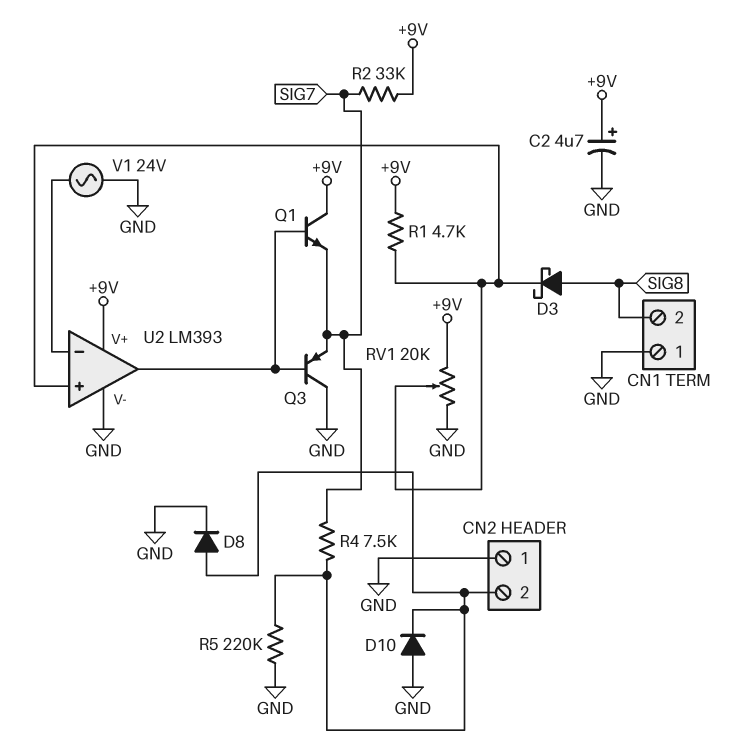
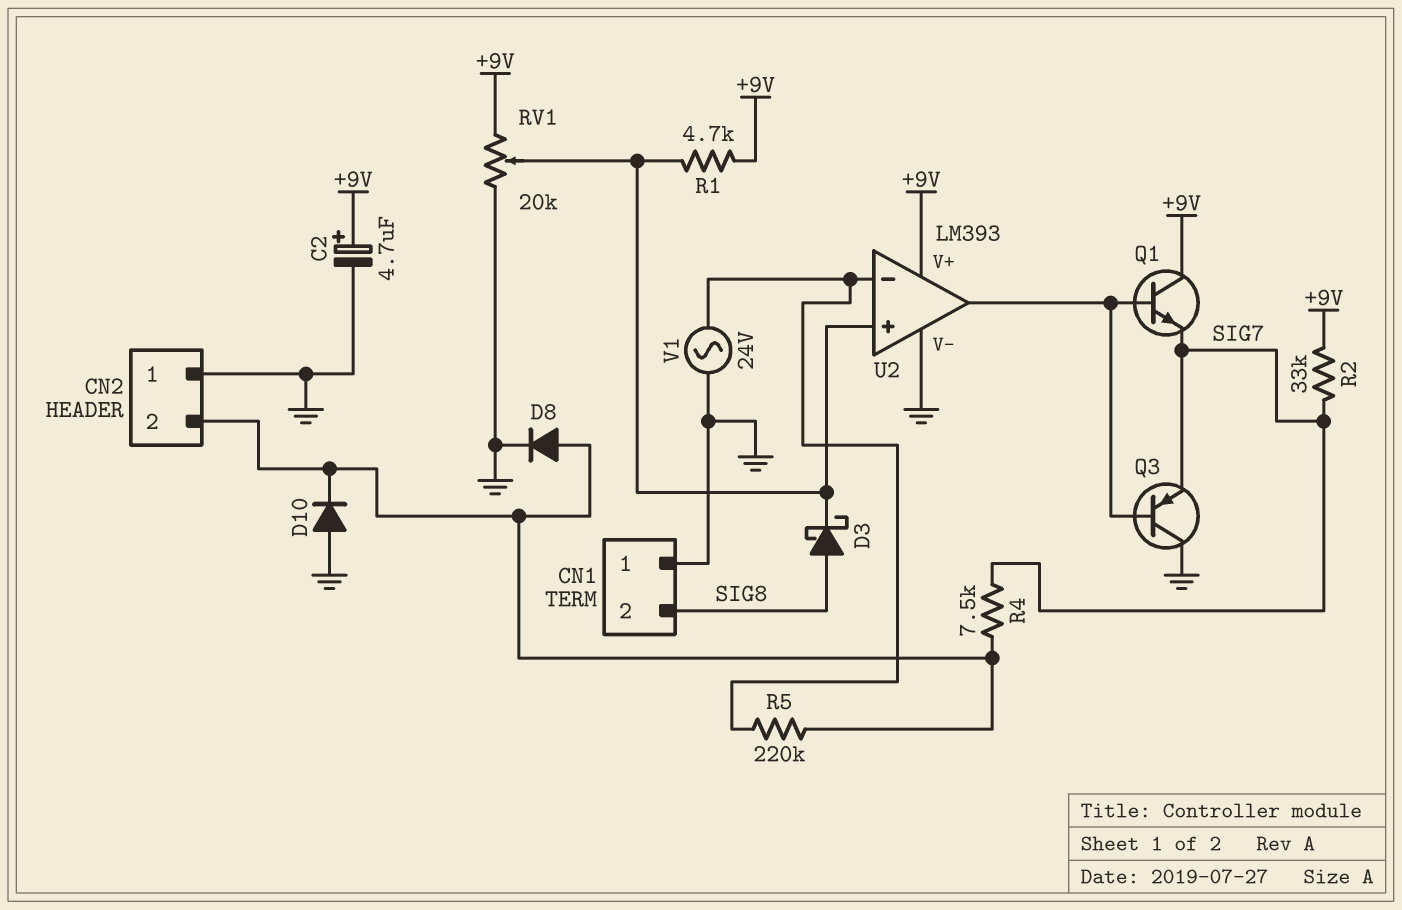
R5: 220k (CN2/2, GND) -> 220k (CN2/2, U2/in-)

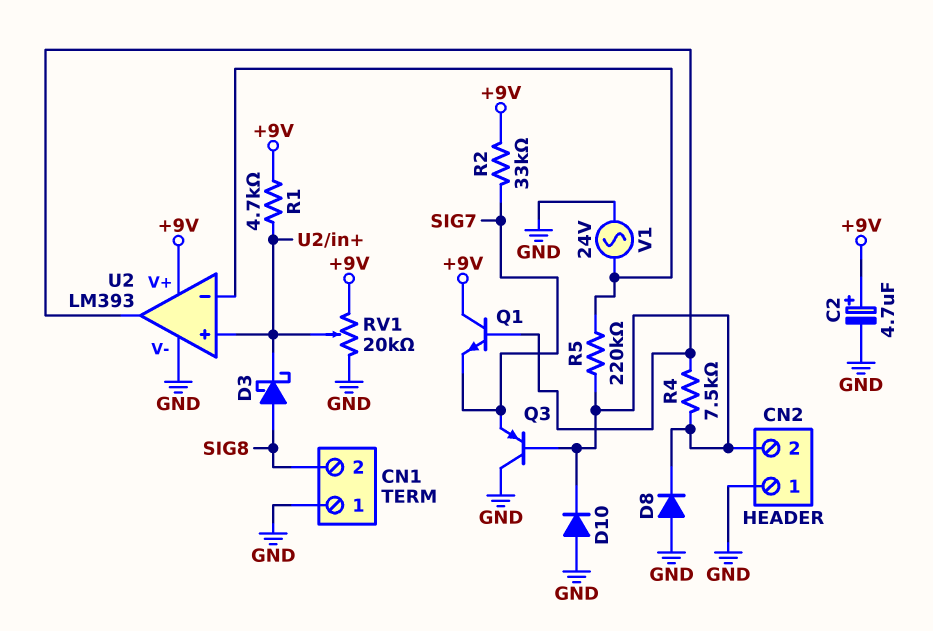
D8: diode (A CN2/2, K GND) -> diode (A GND, K CN2/2)
Q3: PNP (B U2/out, C GND, E SIG7) -> PNP (B CN2/2, C GND, E SIG7)
R4: 7.5k (CN2/2, SIG7) -> 7.5k (CN2/2, U2/out)

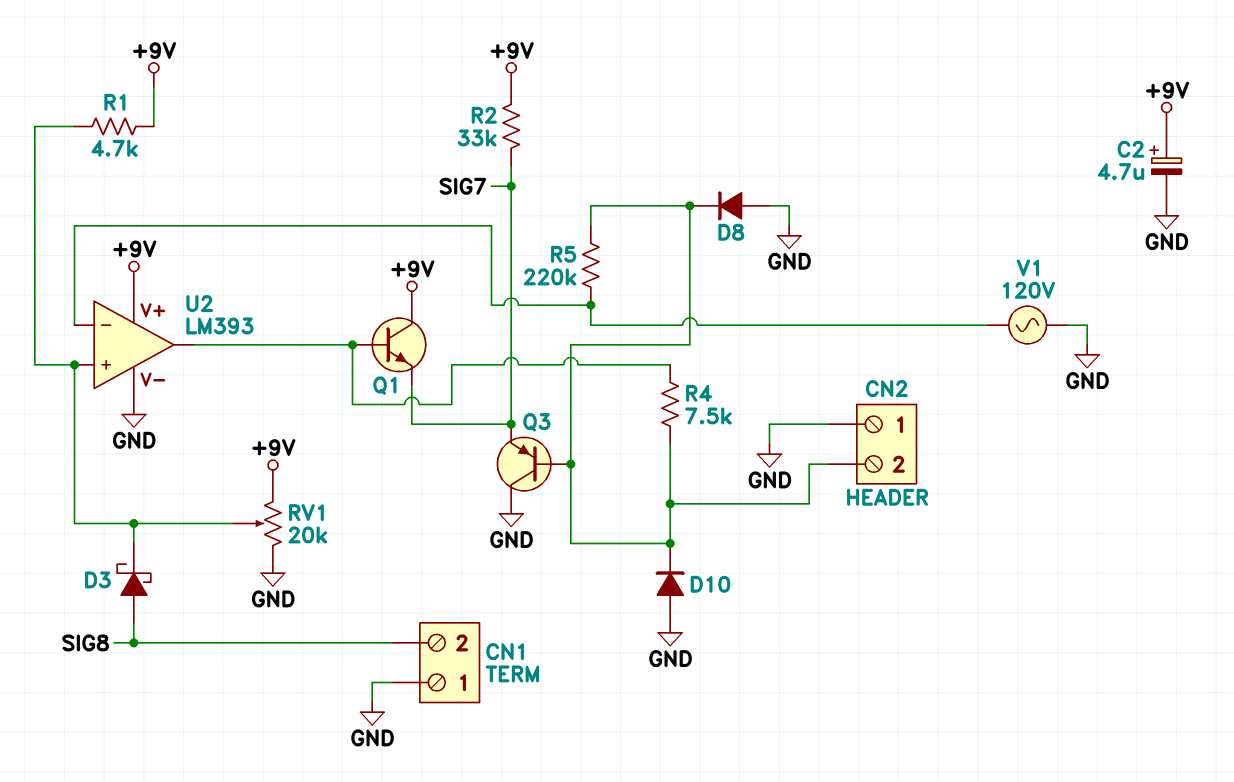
V1: AC 24V (GND, U2/in-) -> AC 120V (GND, U2/in-)

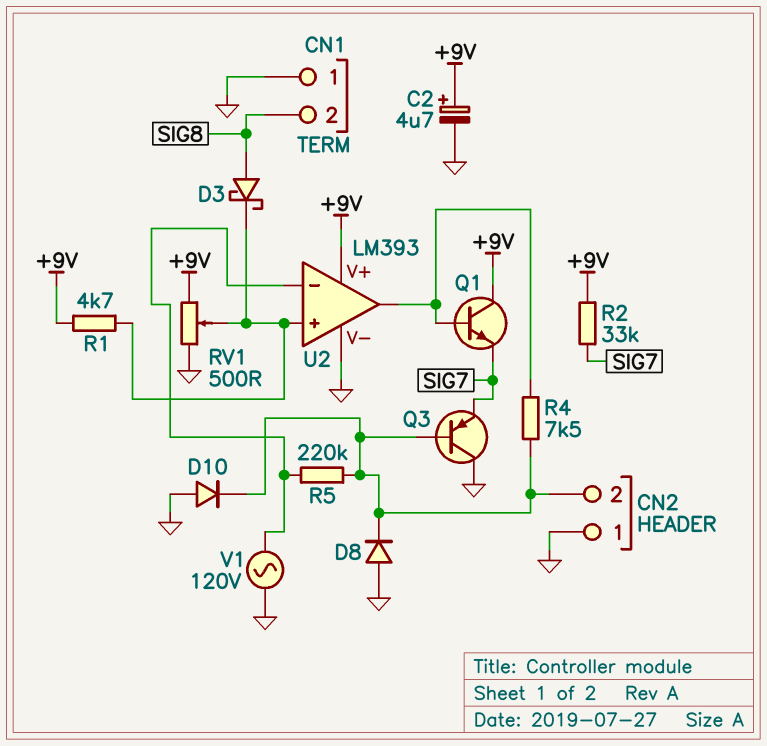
RV1: 20k (+9V, GND, wiper U2/in+) -> 500 (+9V, GND, wiper U2/in+)

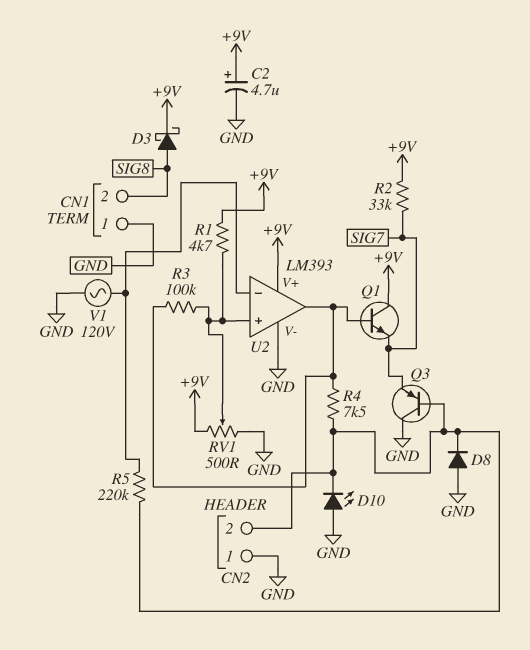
D3: schottky (A SIG8, K U2/in+) -> schottky (A SIG8, K +9V)
D10: diode (A GND, K CN2/2) -> LED (A GND, K CN2/2)
R3: none -> 100k (U2/in+, U2/out)

